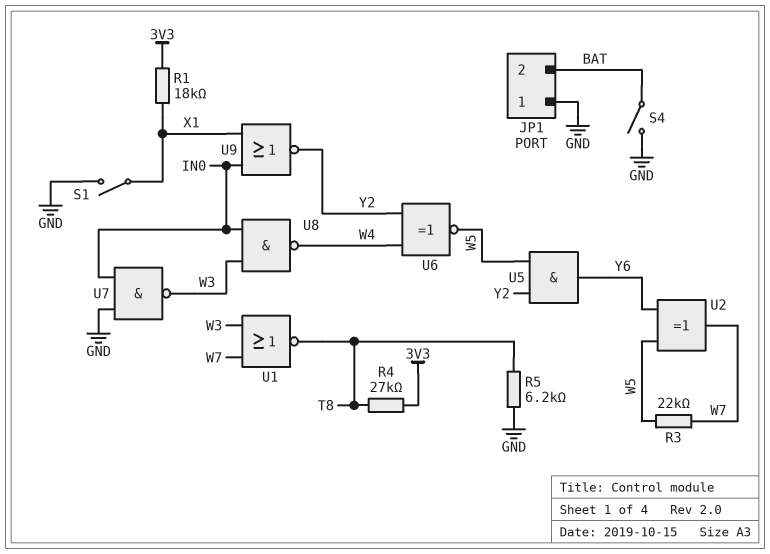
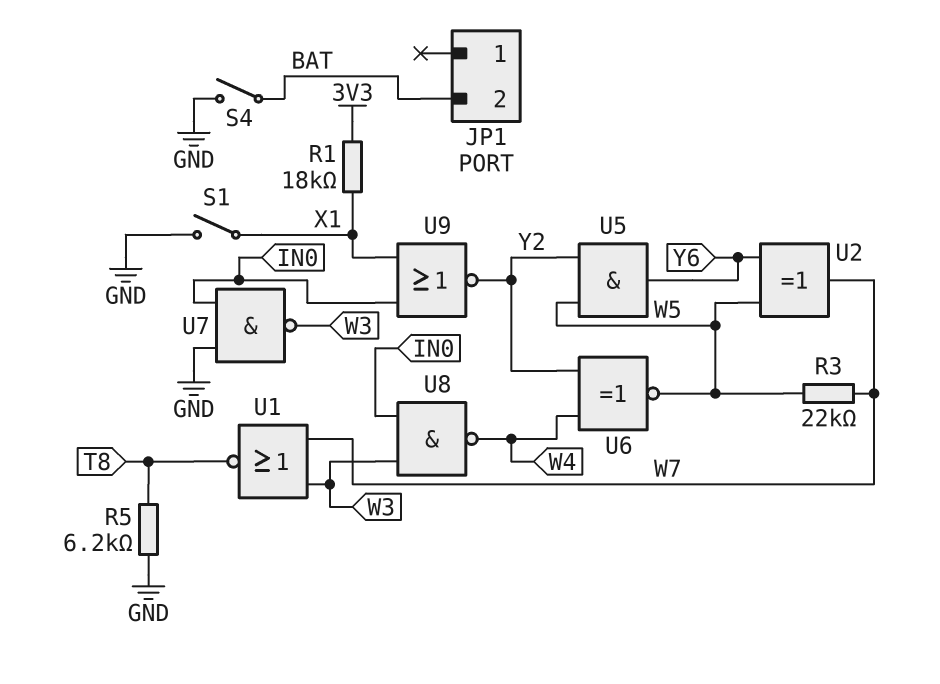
JP1 pin 1: GND -> none
R4: 27k (3V3, T8) -> none

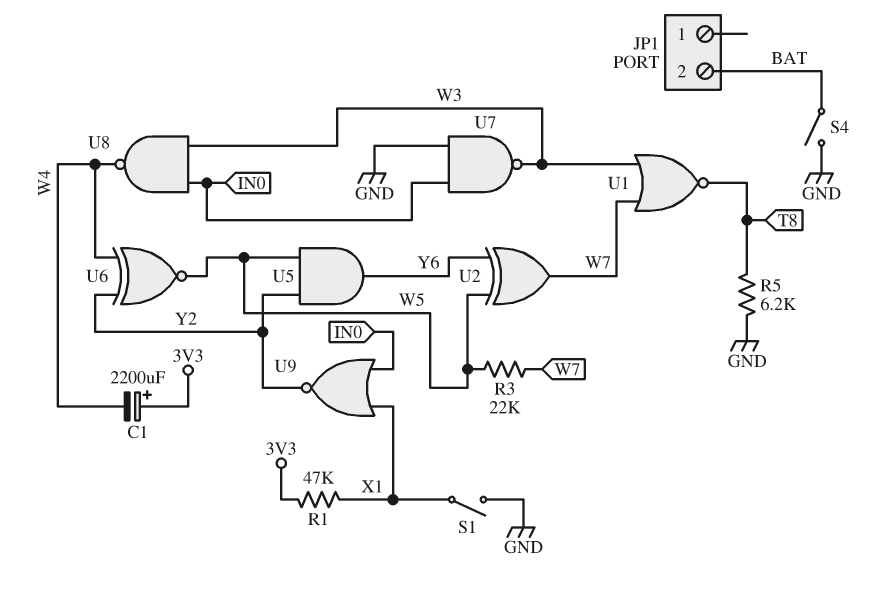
C1: none -> 2200uF (plus 3V3, minus W4)
R1: 18k (3V3, X1) -> 47k (3V3, X1)

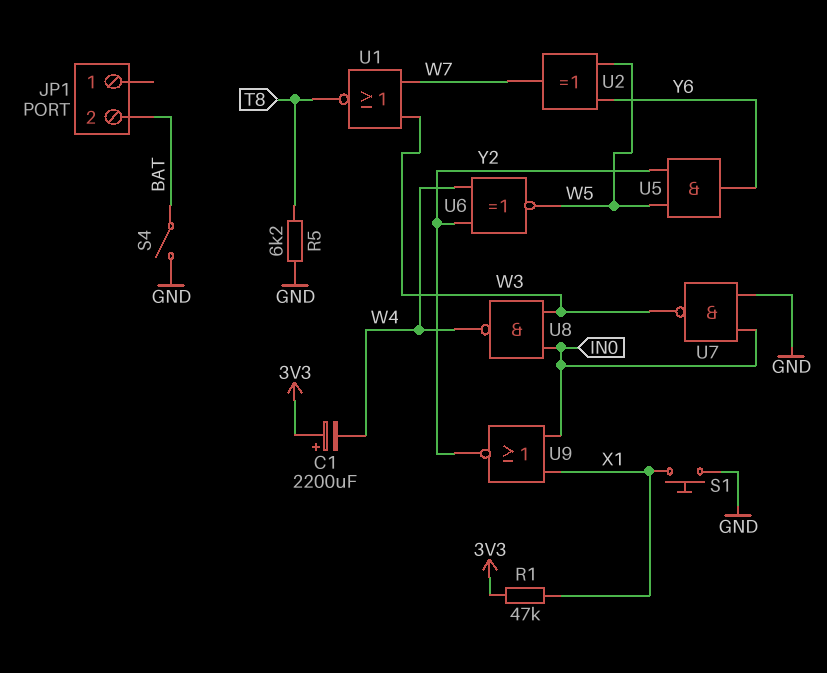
R3: 22k (W5, W7) -> none
S1: switch (GND, X1) -> button (GND, X1)

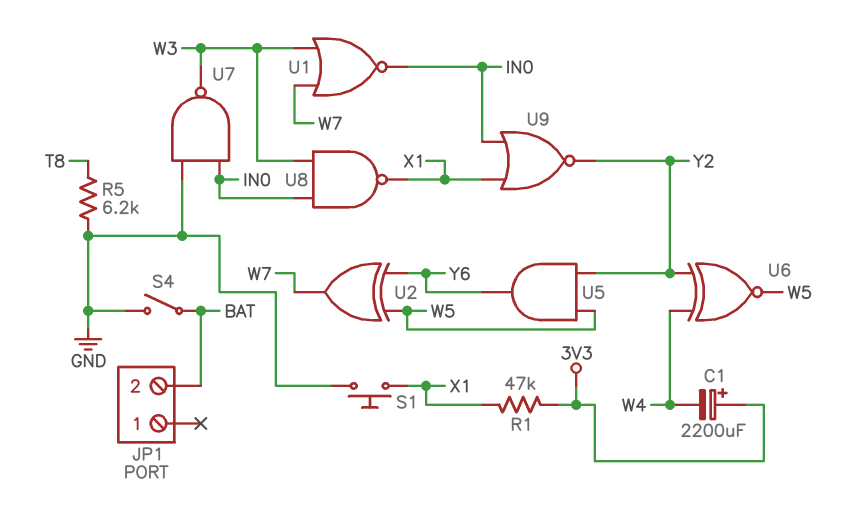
U1: NOR (in W3, in W7, out T8) -> NOR (in W3, in W7, out IN0)
U8: NAND (in IN0, in W3, out W4) -> NAND (in IN0, in W3, out X1)

